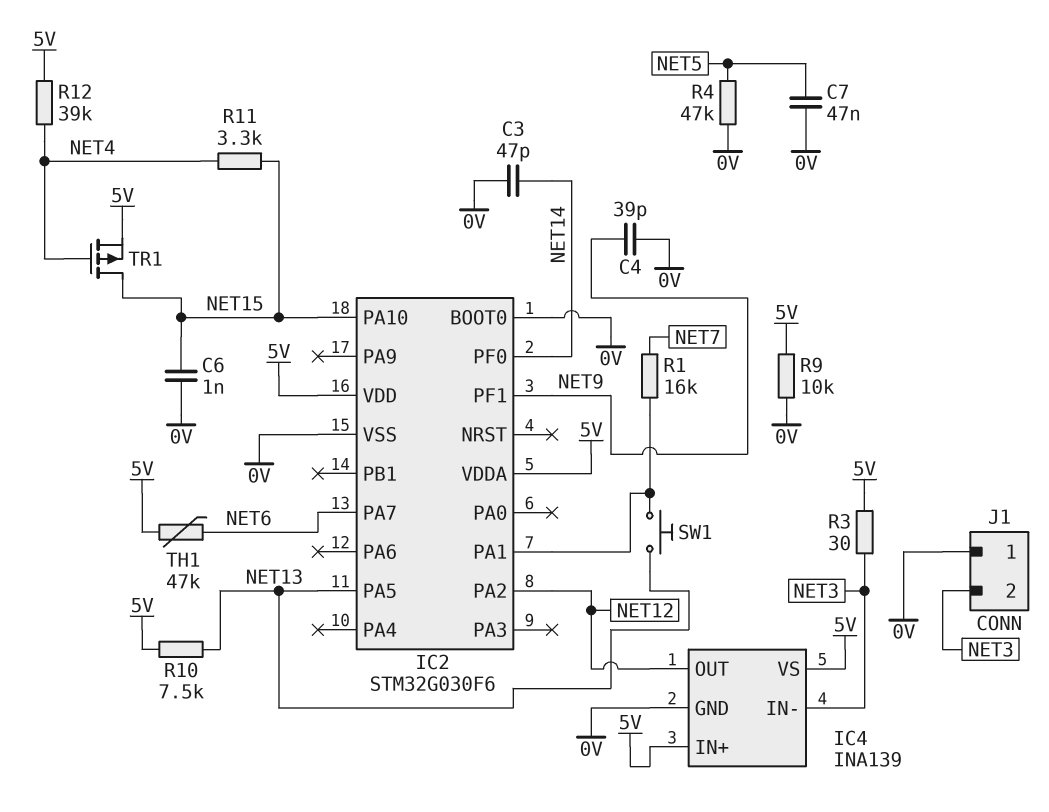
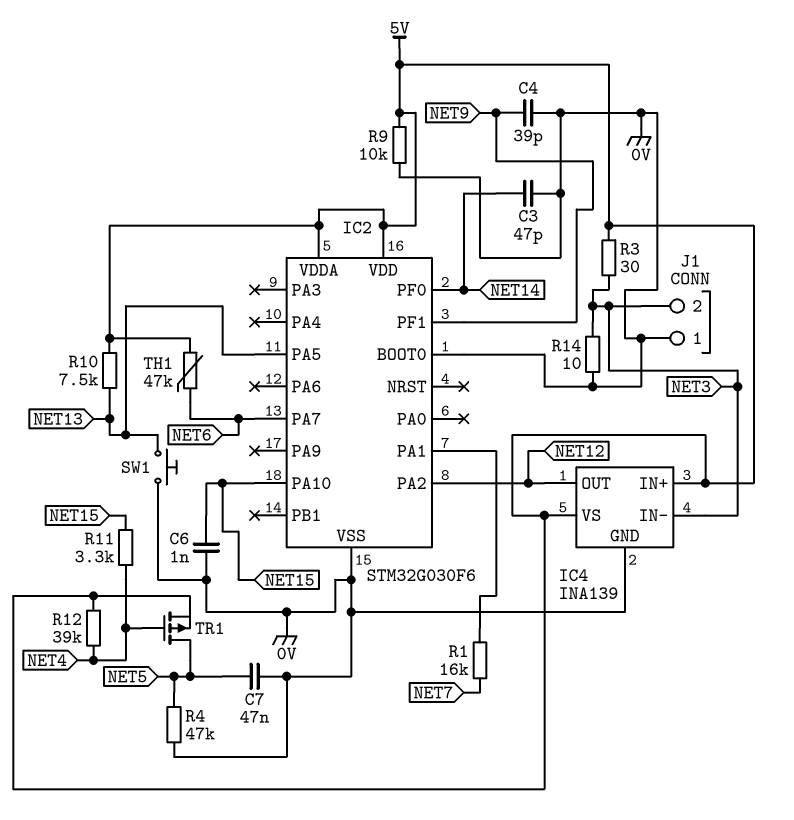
R14: none -> 10 (0V, NET3)
SW1: button (IC2/PA1, NET13) -> button (0V, NET13)
TR1: PMOS (G NET4, D NET15, S 5V) -> PMOS (G NET4, D NET5, S 5V)

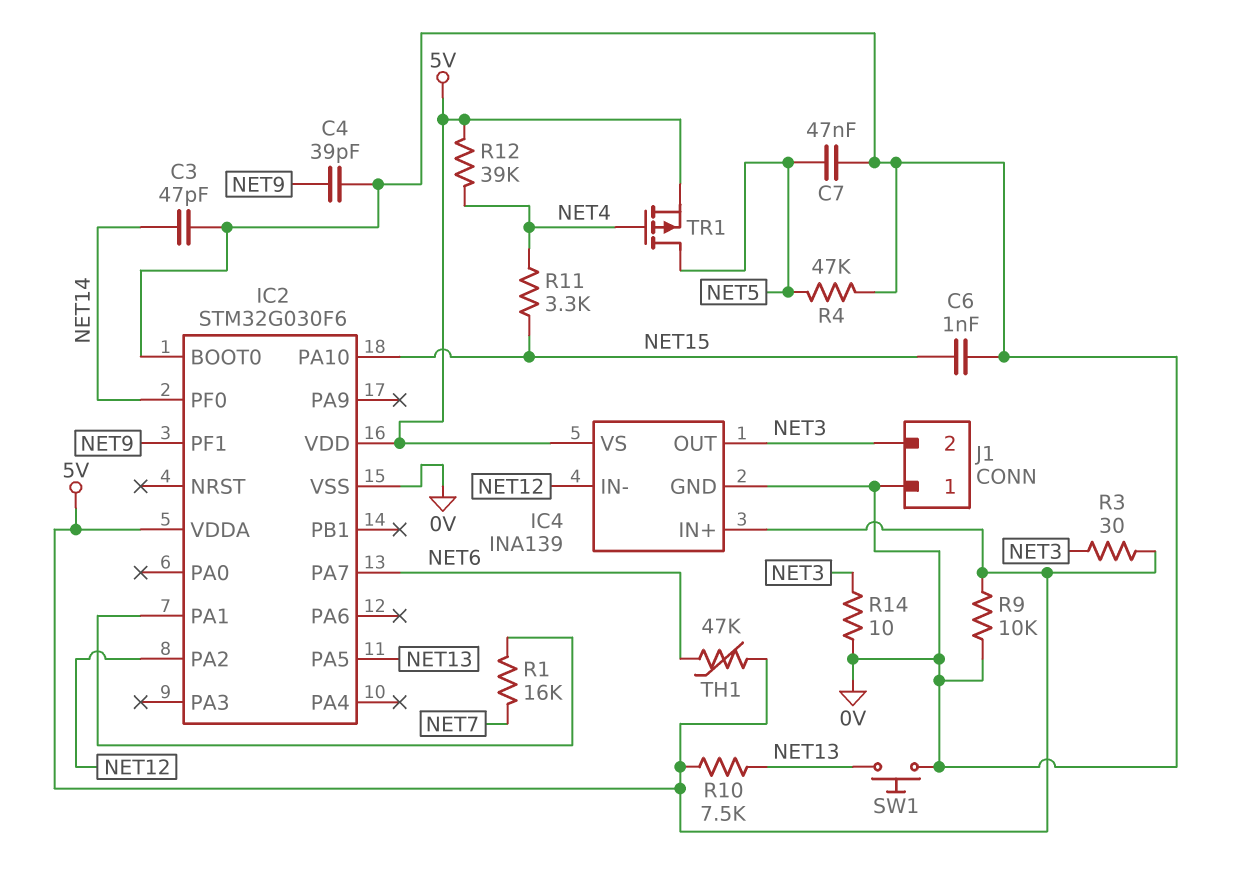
IC4 pin IN-: NET3 -> NET12
IC4 pin OUT: NET12 -> NET3

